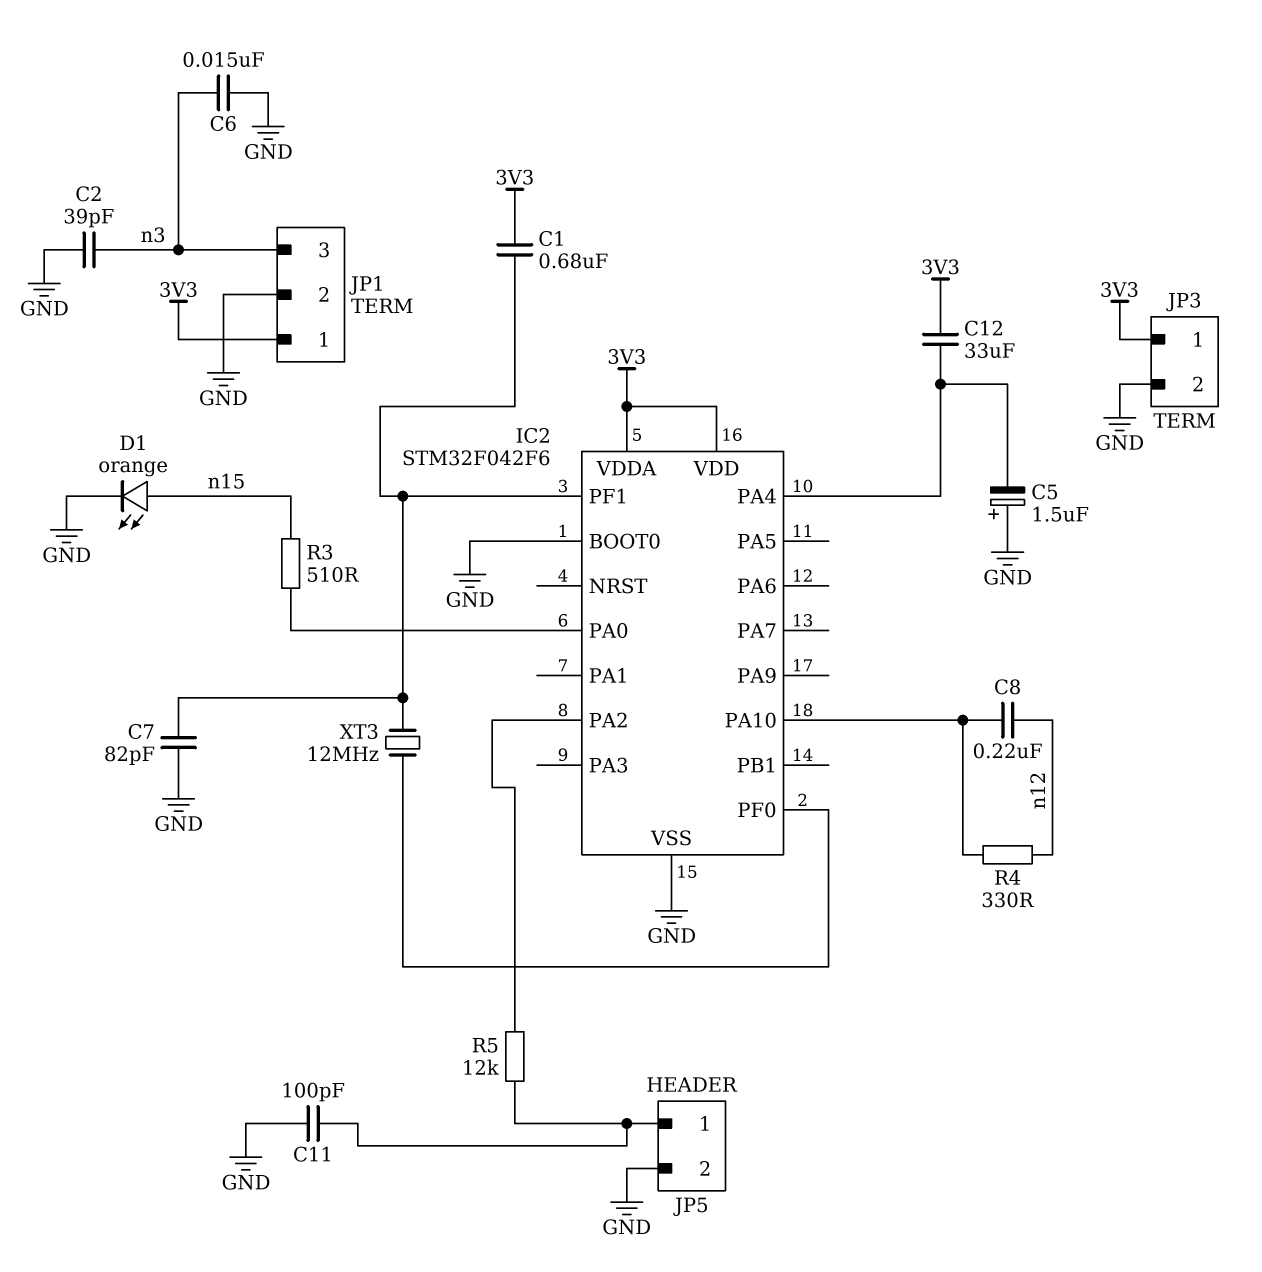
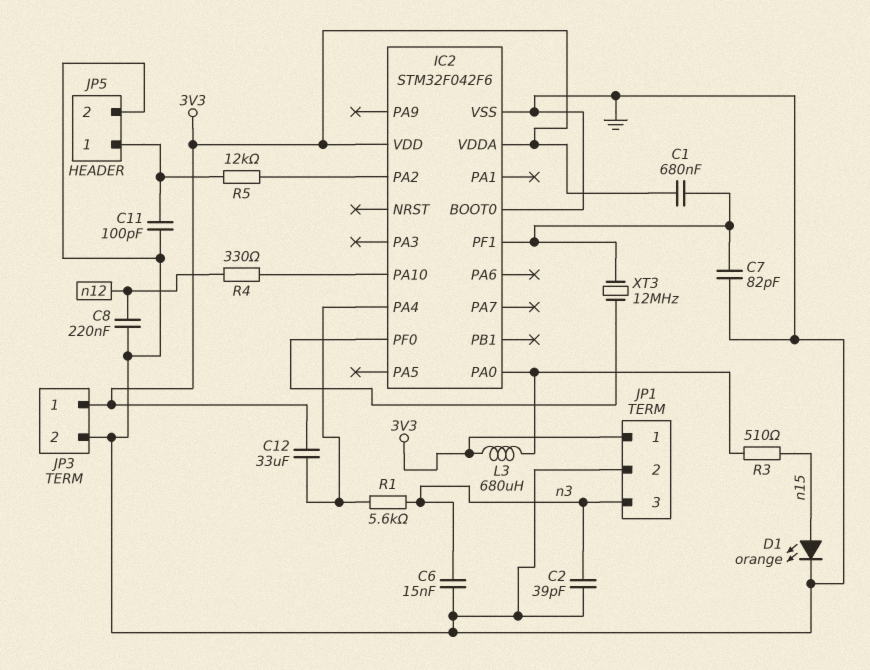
C5: 1.5uF (plus GND, minus IC2/PA4) -> none
C8: 220nF (IC2/PA10, n12) -> 220nF (GND, n12)
L3: none -> 680uH (3V3, IC2/PA0)
R1: none -> 5.6k (IC2/PA4, n3)

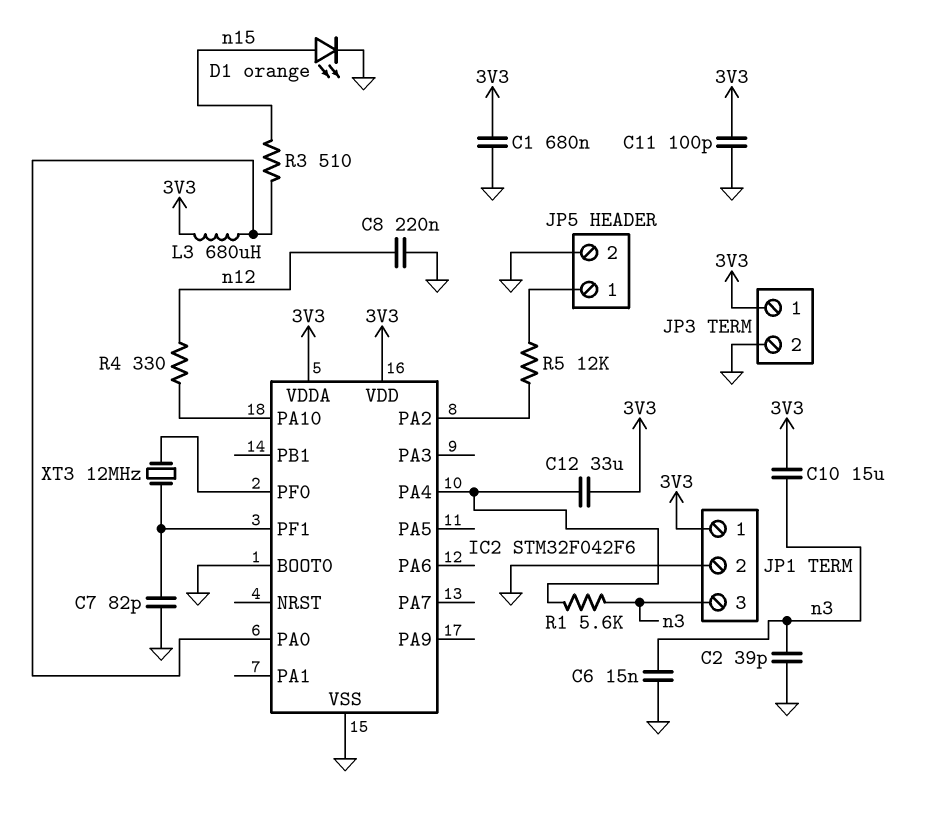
C1: 680nF (3V3, IC2/PF1) -> 680nF (3V3, GND)
C10: none -> 15uF (3V3, n3)
C11: 100pF (GND, JP5/1) -> 100pF (3V3, GND)

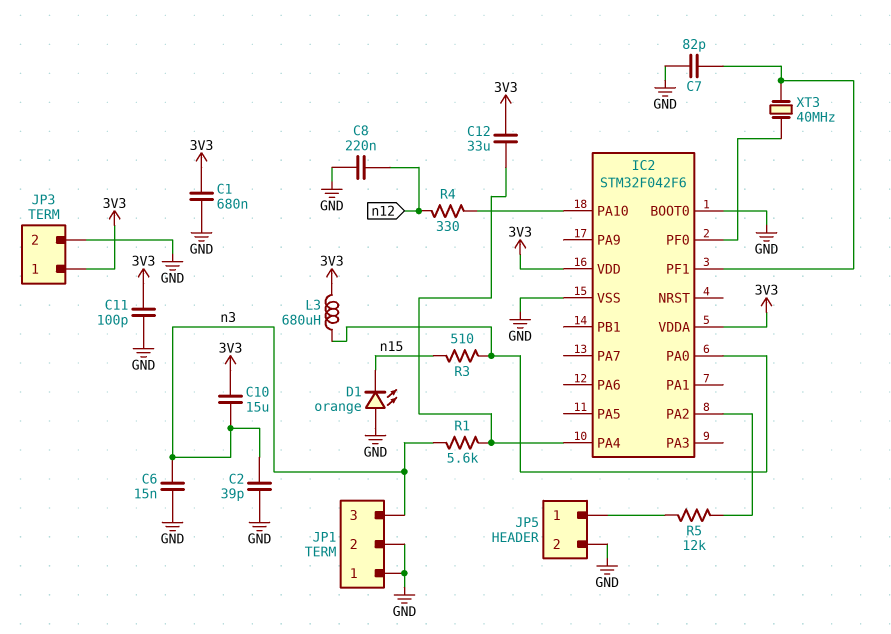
D1: LED orange (A n15, K GND) -> LED orange (A GND, K n15)
JP1 pin 1: 3V3 -> GND
XT3: 12MHz (IC2/PF0, IC2/PF1) -> 40MHz (IC2/PF0, IC2/PF1)

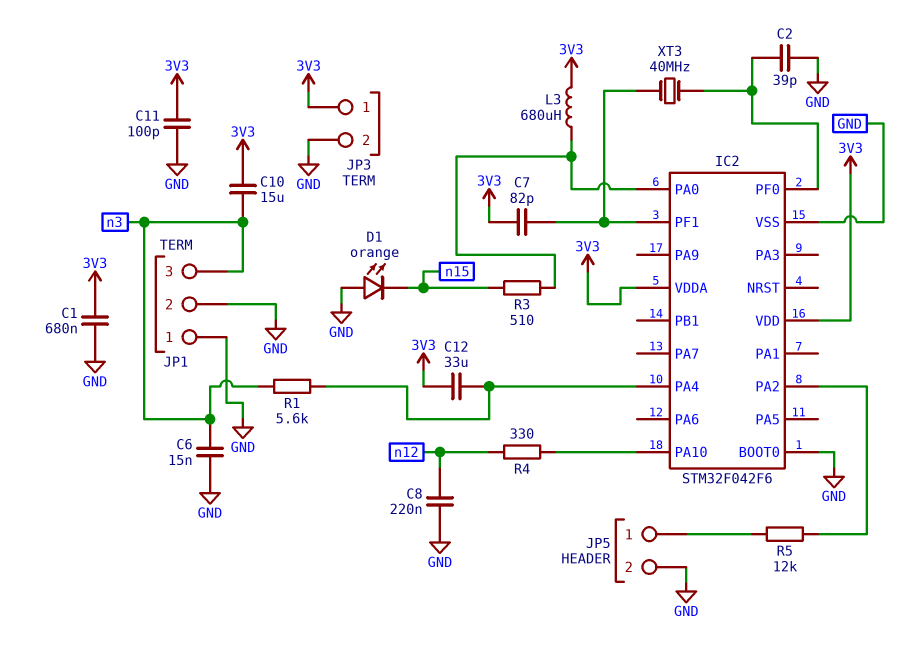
C2: 39pF (GND, n3) -> 39pF (GND, IC2/PF0)
C7: 82pF (GND, IC2/PF1) -> 82pF (3V3, IC2/PF1)

